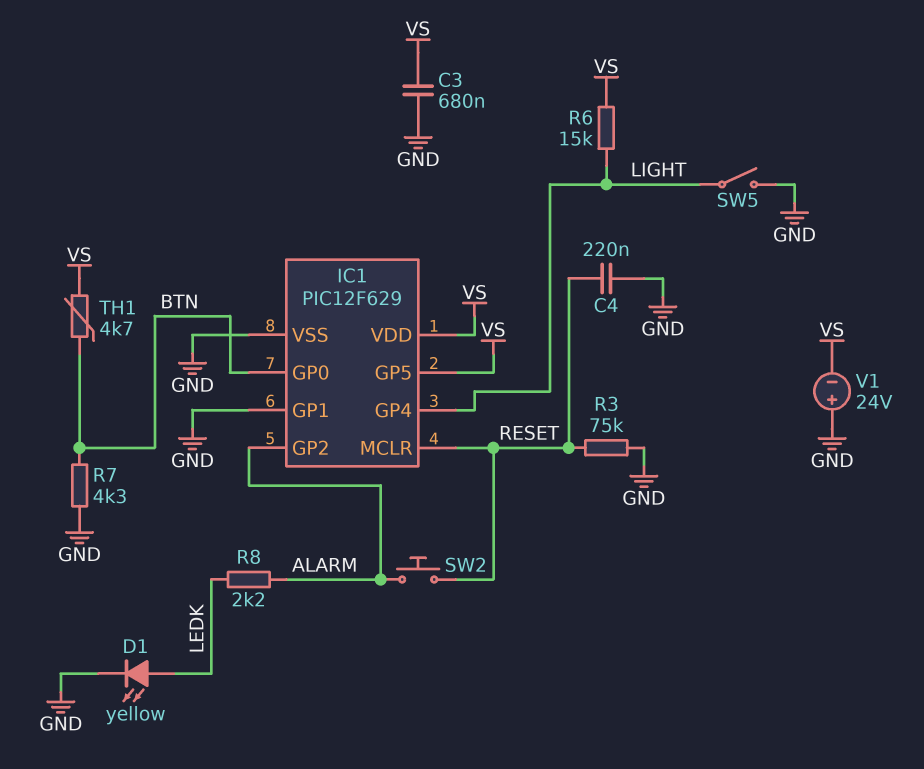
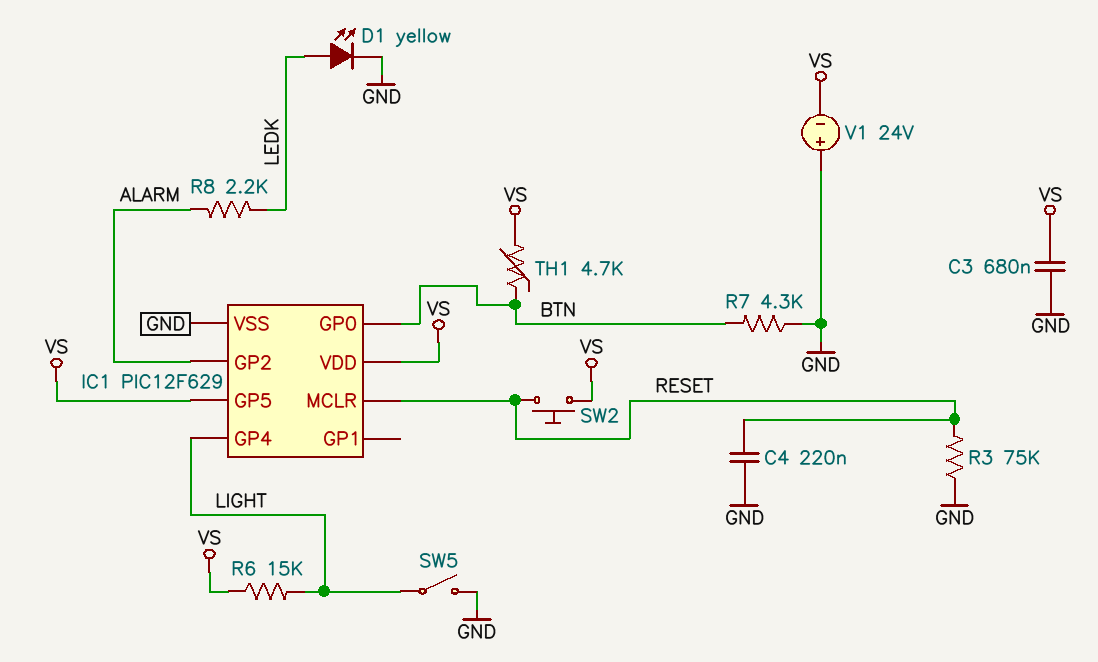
IC1 pin GP1: GND -> none
SW2: button (ALARM, RESET) -> button (RESET, VS)

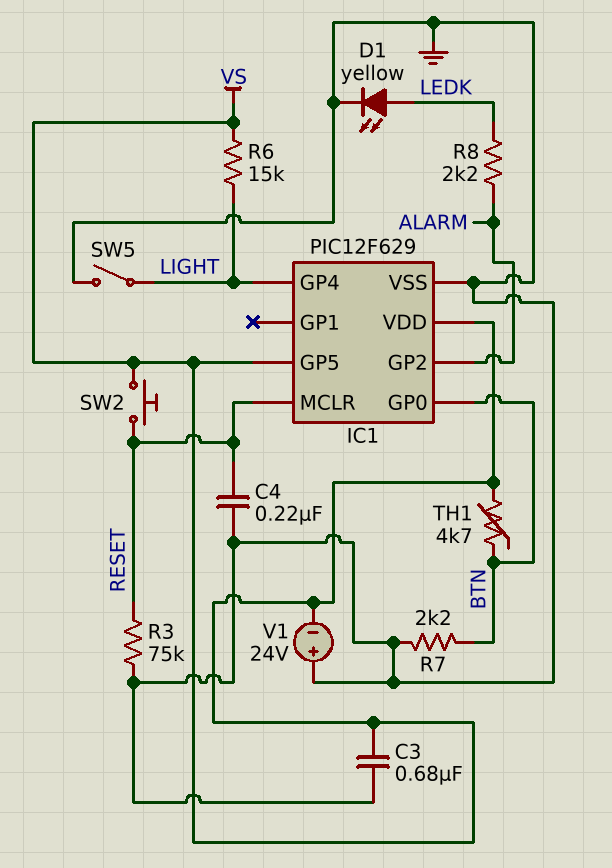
R7: 4.3k (BTN, GND) -> 2.2k (BTN, GND)

